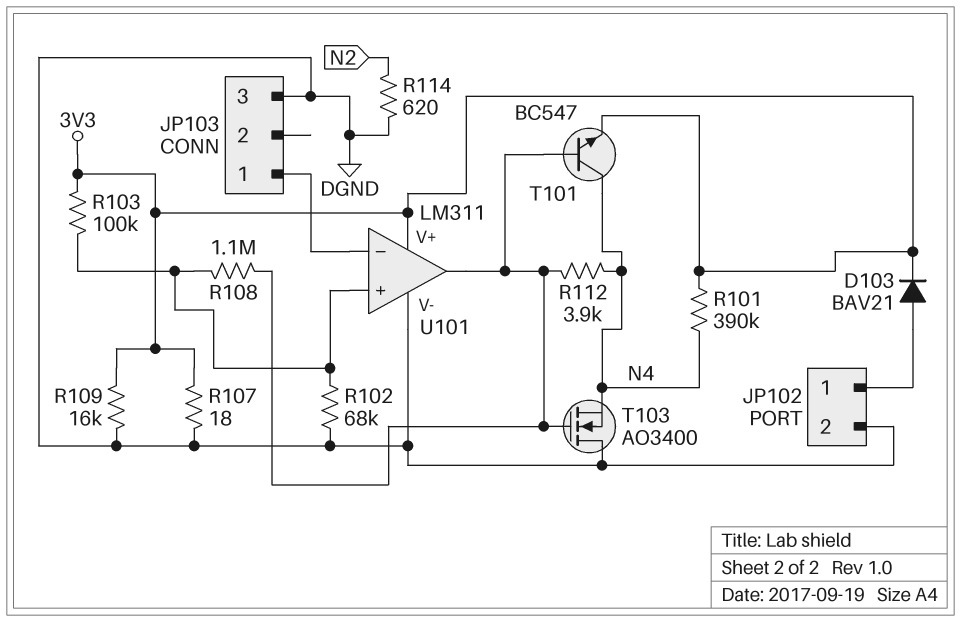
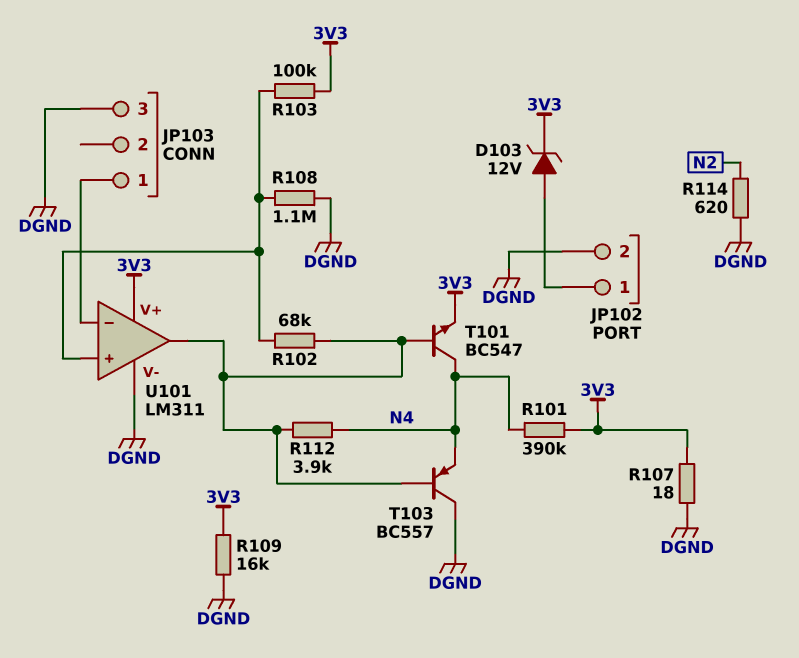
D103: diode BAV21 (A JP102/1, K 3V3) -> zener 12V (A JP102/1, K 3V3)
R102: 68k (DGND, U101/in+) -> 68k (U101/in+, U101/out)
R108: 1.1M (U101/in+, U101/out) -> 1.1M (DGND, U101/in+)
T103: NMOS AO3400 (G U101/out, D DGND, S N4) -> PNP BC557 (B U101/out, C DGND, E N4)

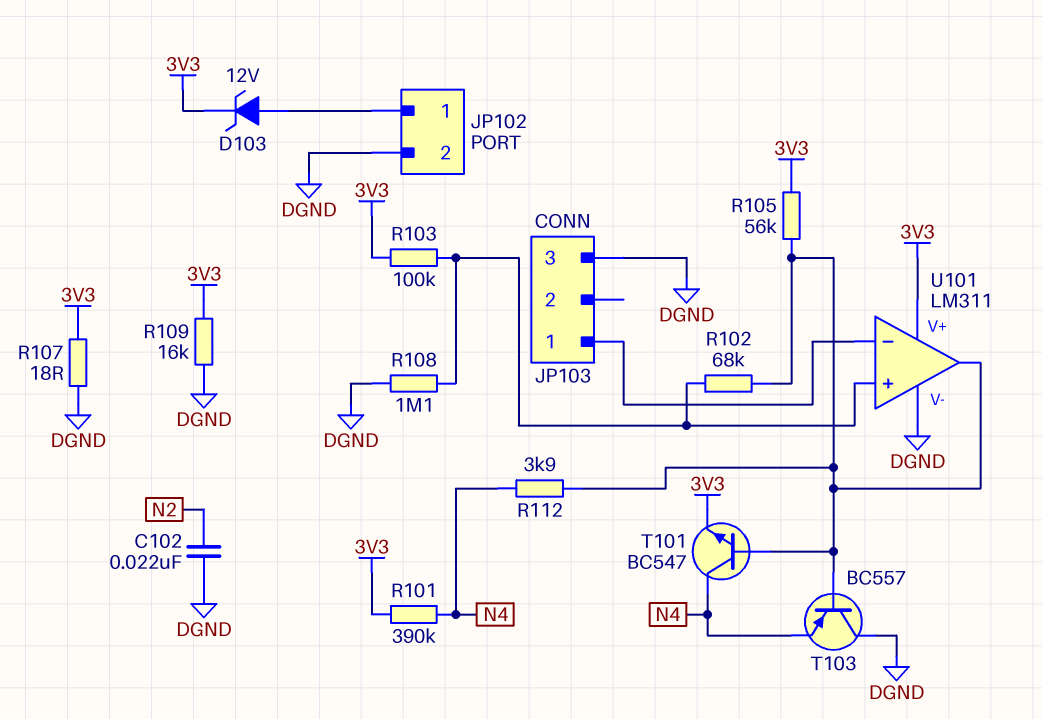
C102: none -> 22nF (DGND, N2)
R105: none -> 56k (3V3, U101/out)
R114: 620 (DGND, N2) -> none

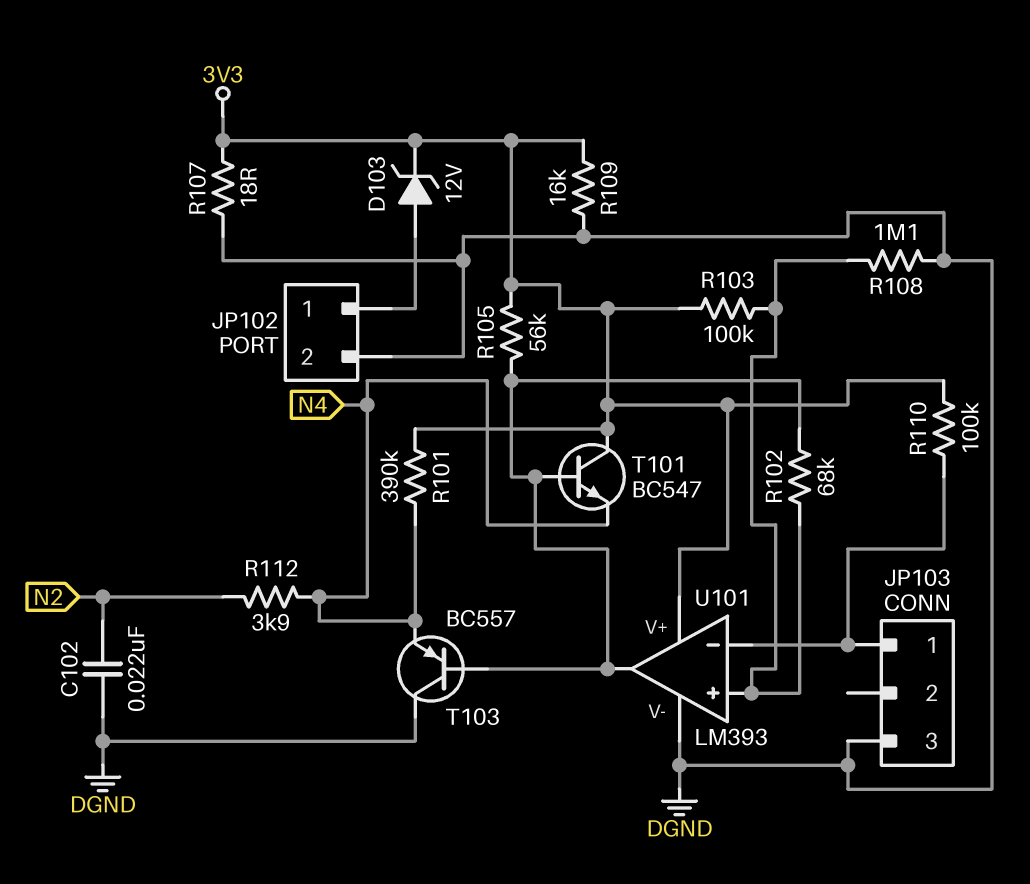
R110: none -> 100k (3V3, JP103/1)
R112: 3.9k (N4, U101/out) -> 3.9k (N2, N4)
T101: NPN BC547 (B U101/out, C N4, E 3V3) -> NPN BC547 (B U101/out, C 3V3, E N4)
U101: LM311 -> LM393

